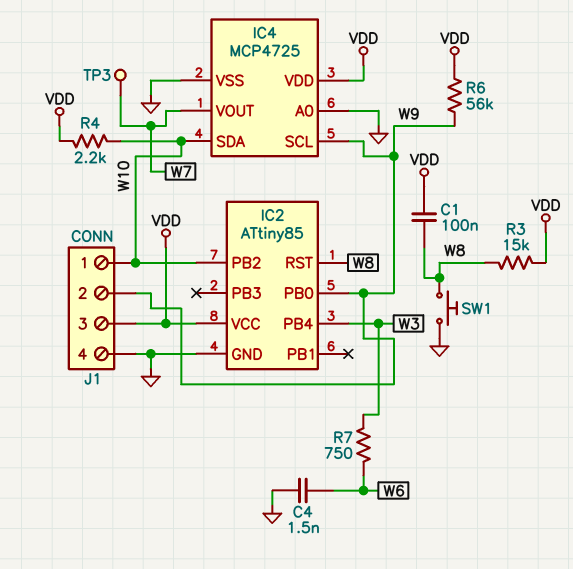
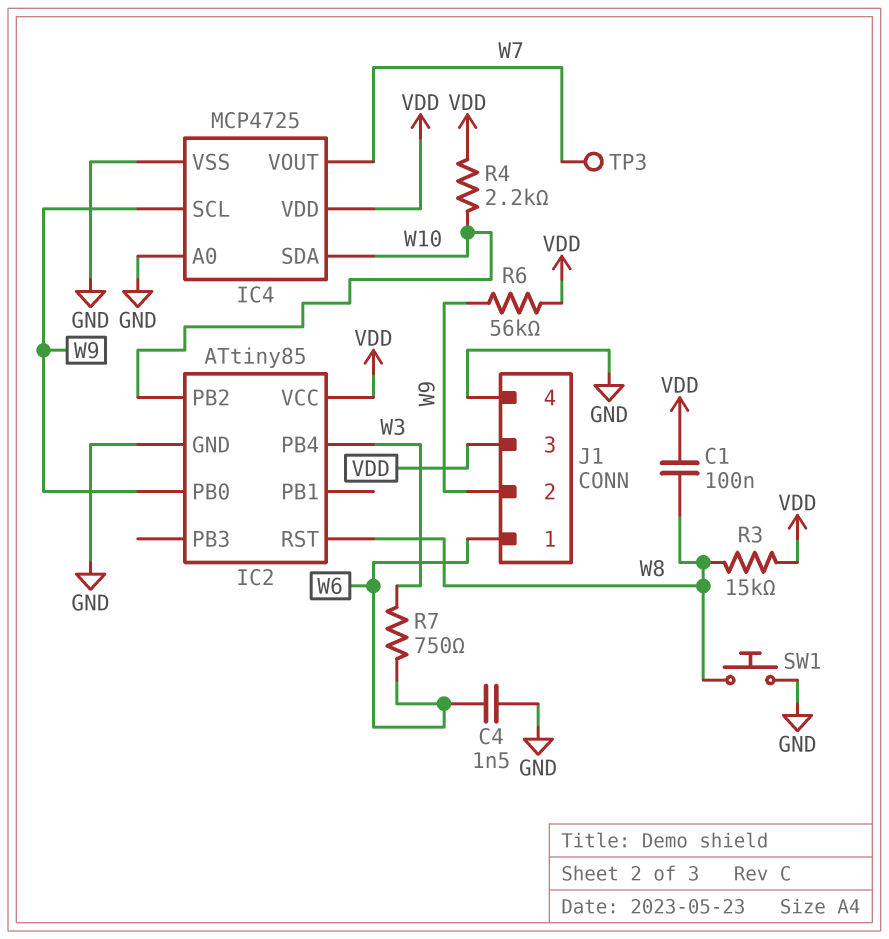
J1 pin 1: W10 -> W6

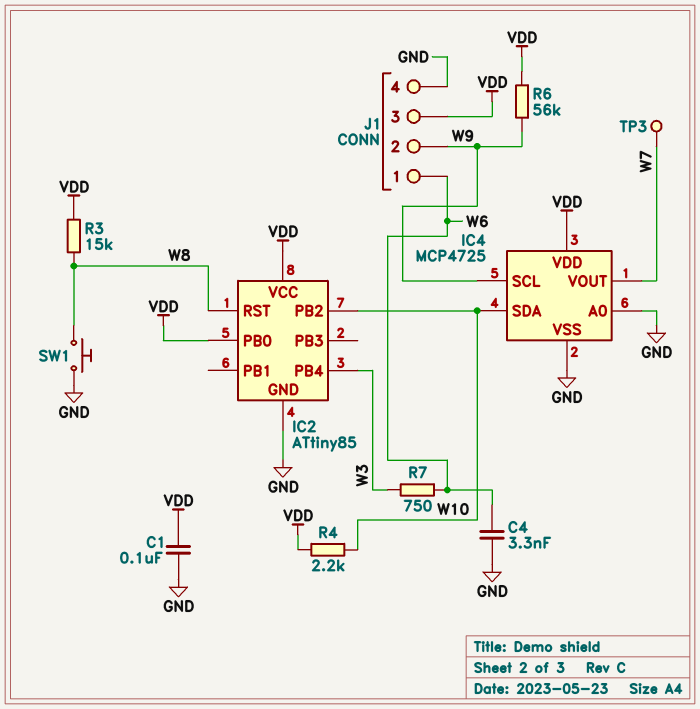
C1: 100nF (VDD, W8) -> 100nF (GND, VDD)
C4: 1.5nF (GND, W6) -> 3.3nF (GND, W6)
IC2 pin PB0: W9 -> VDD

